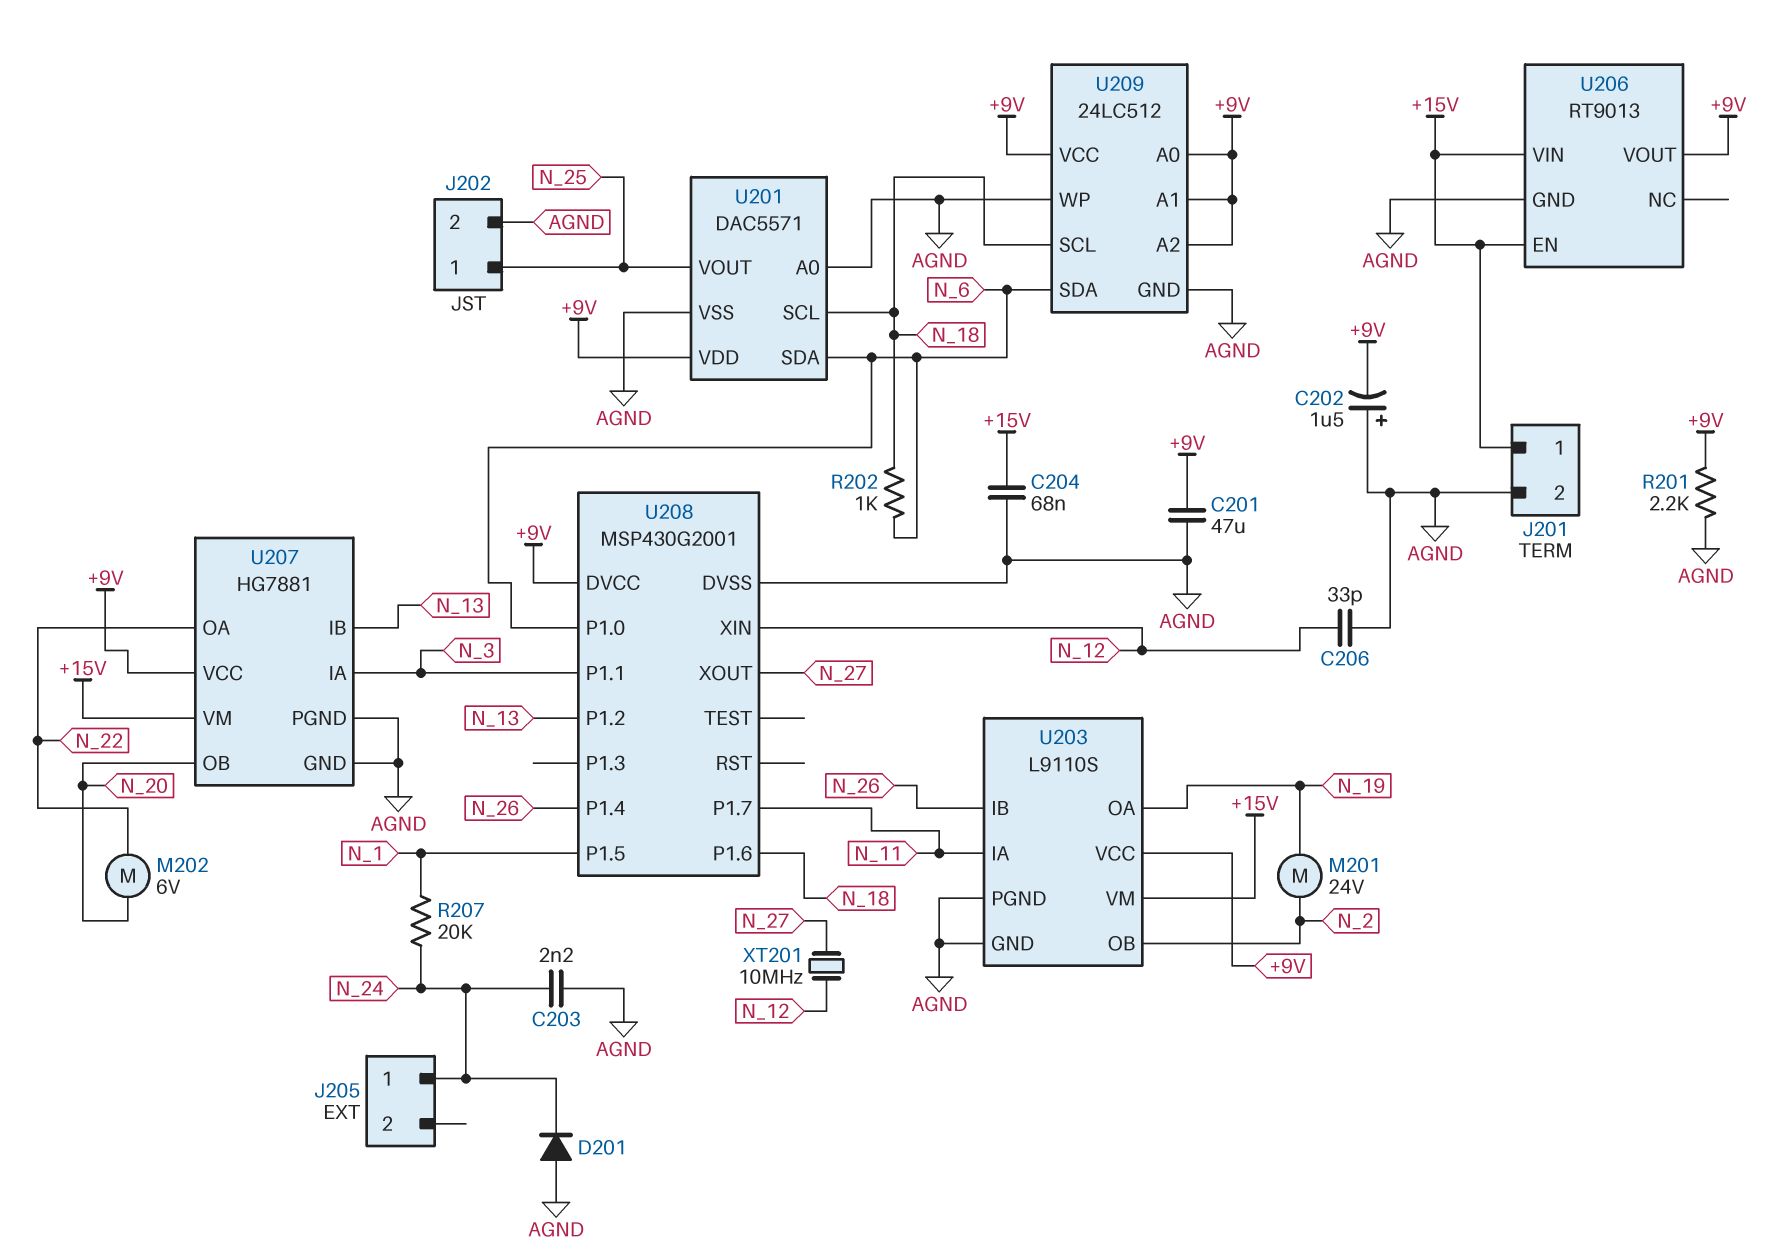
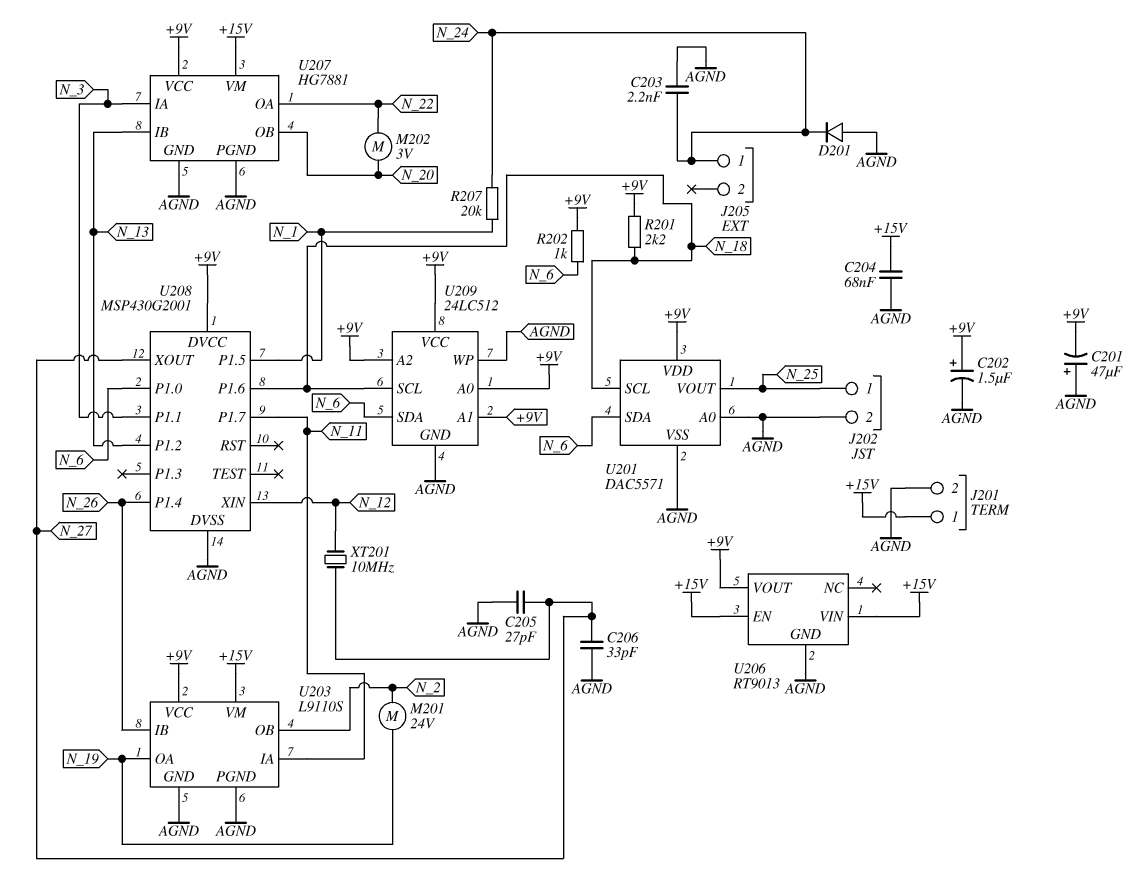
C201: 47uF (+9V, AGND) -> 47uF (plus AGND, minus +9V)
C202: 1.5uF (plus AGND, minus +9V) -> 1.5uF (plus +9V, minus AGND)
C205: none -> 27pF (AGND, N_27)
C206: 33pF (AGND, N_12) -> 33pF (AGND, N_27)
M202: motor 6V (N_20, N_22) -> motor 3V (N_20, N_22)
R201: 2.2k (+9V, AGND) -> 2.2k (+9V, N_18)
R202: 1k (N_6, N_18) -> 1k (+9V, N_6)

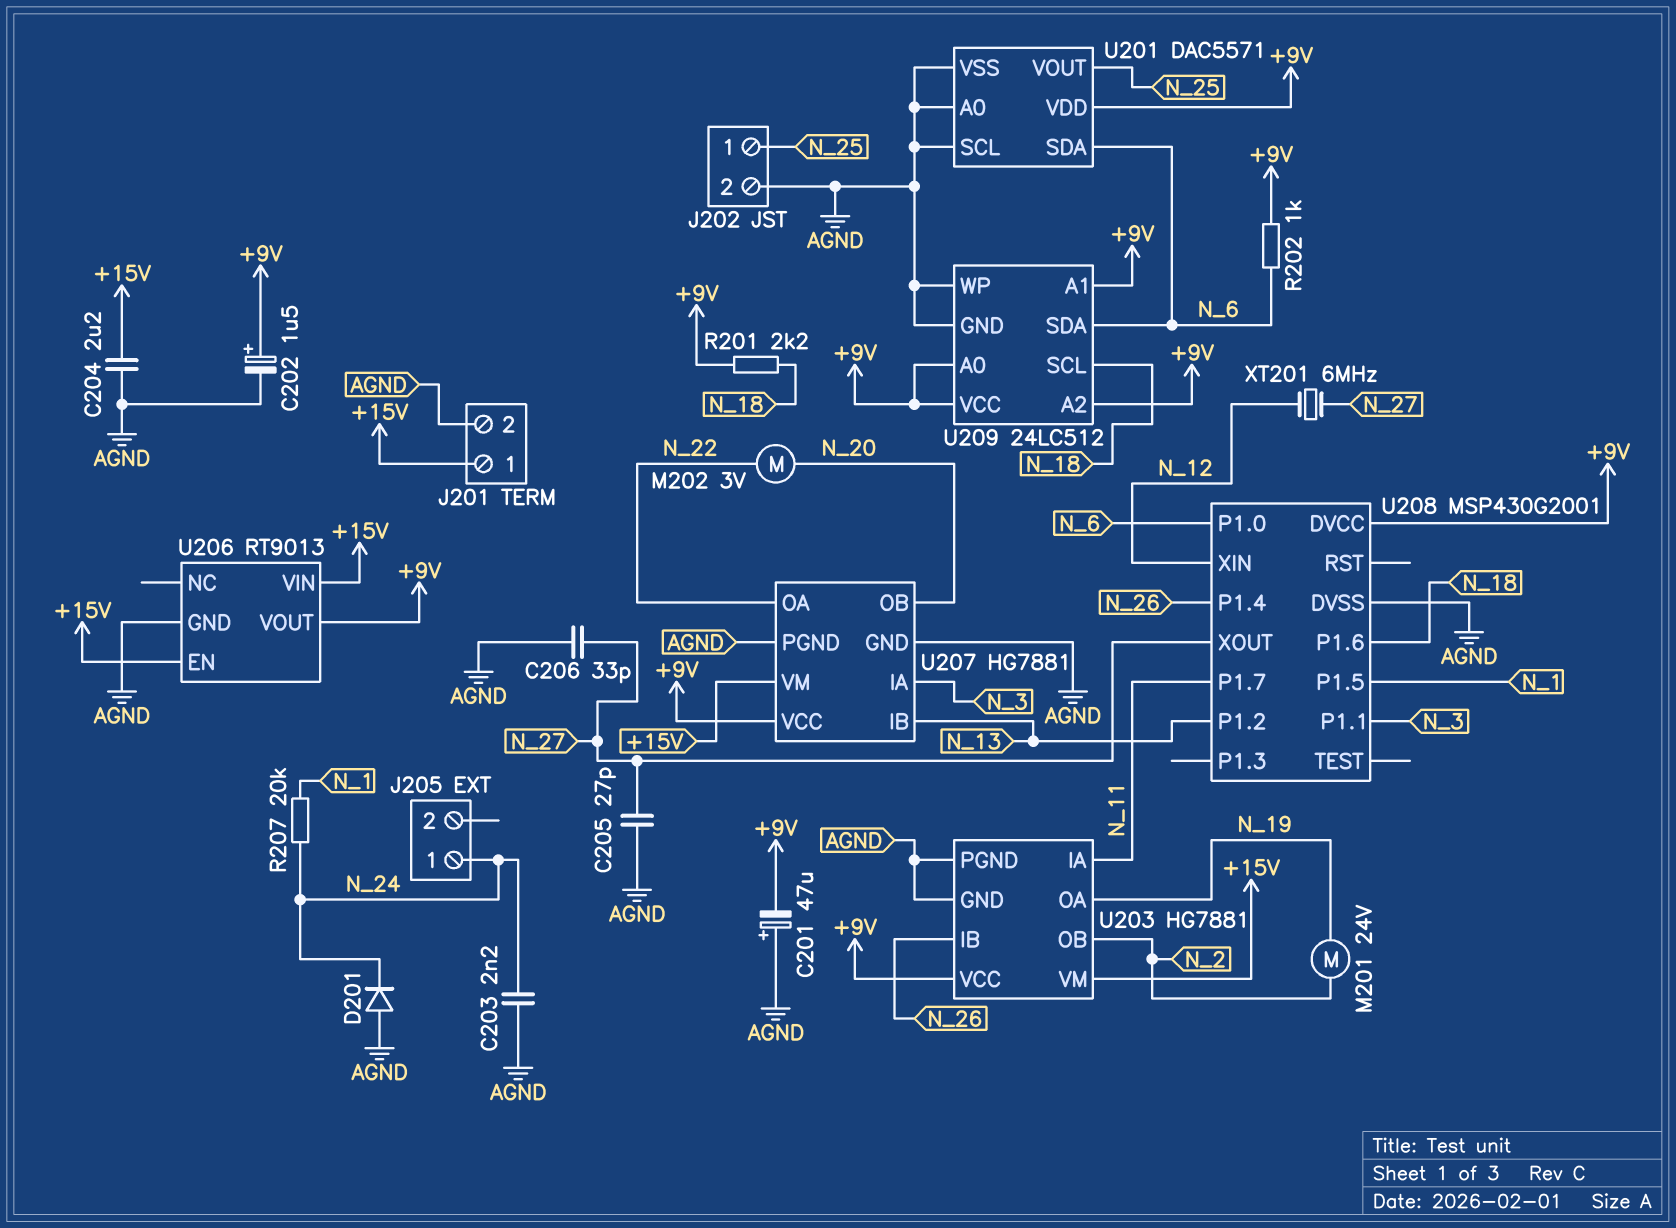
C204: 68nF (+15V, AGND) -> 2.2uF (+15V, AGND)
U201 pin SCL: N_18 -> AGND
U203: L9110S -> HG7881
XT201: 10MHz (N_12, N_27) -> 6MHz (N_12, N_27)

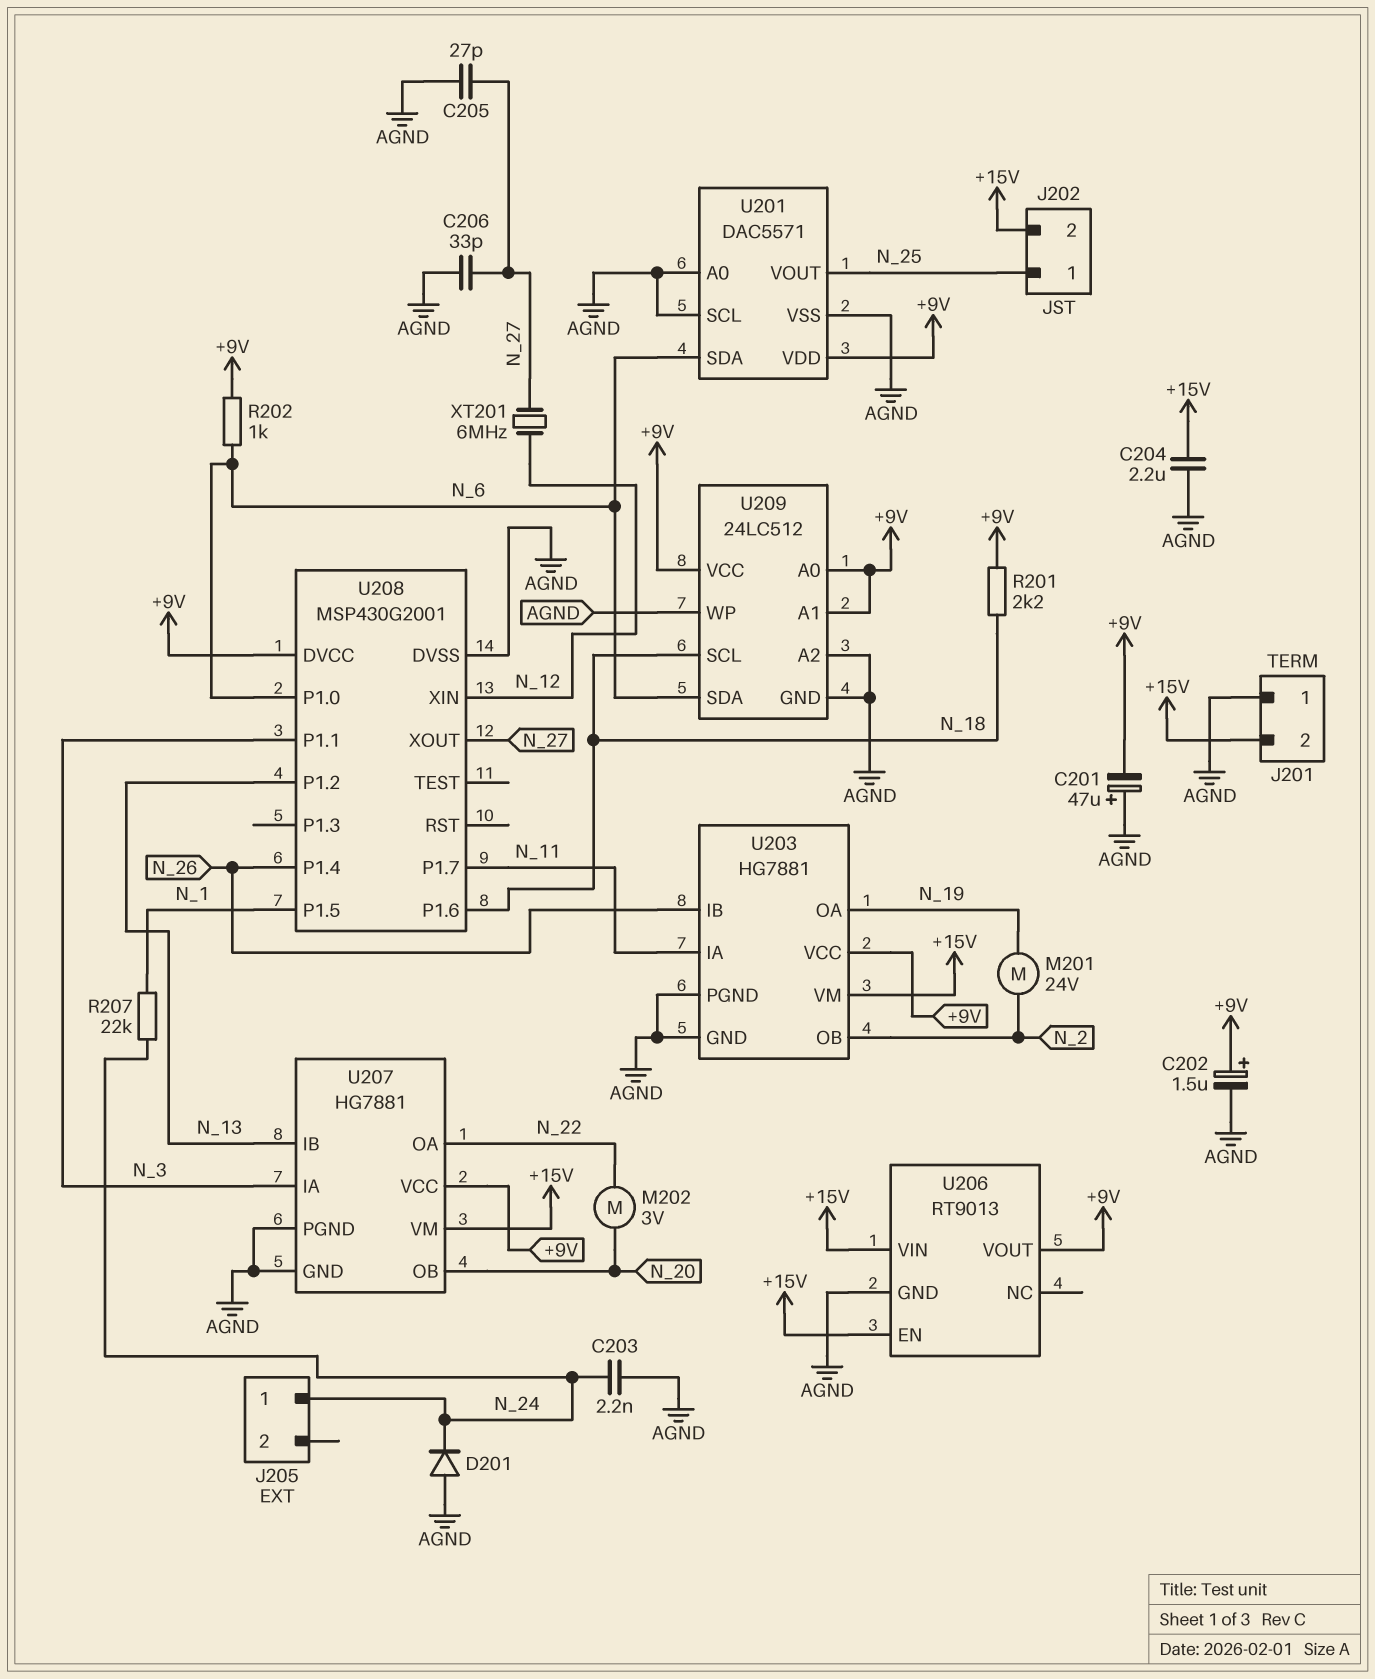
J201 pin 1: +15V -> AGND
J201 pin 2: AGND -> +15V
J202 pin 2: AGND -> +15V
R207: 20k (N_1, N_24) -> 22k (N_1, N_24)
U209 pin A2: +9V -> AGND

